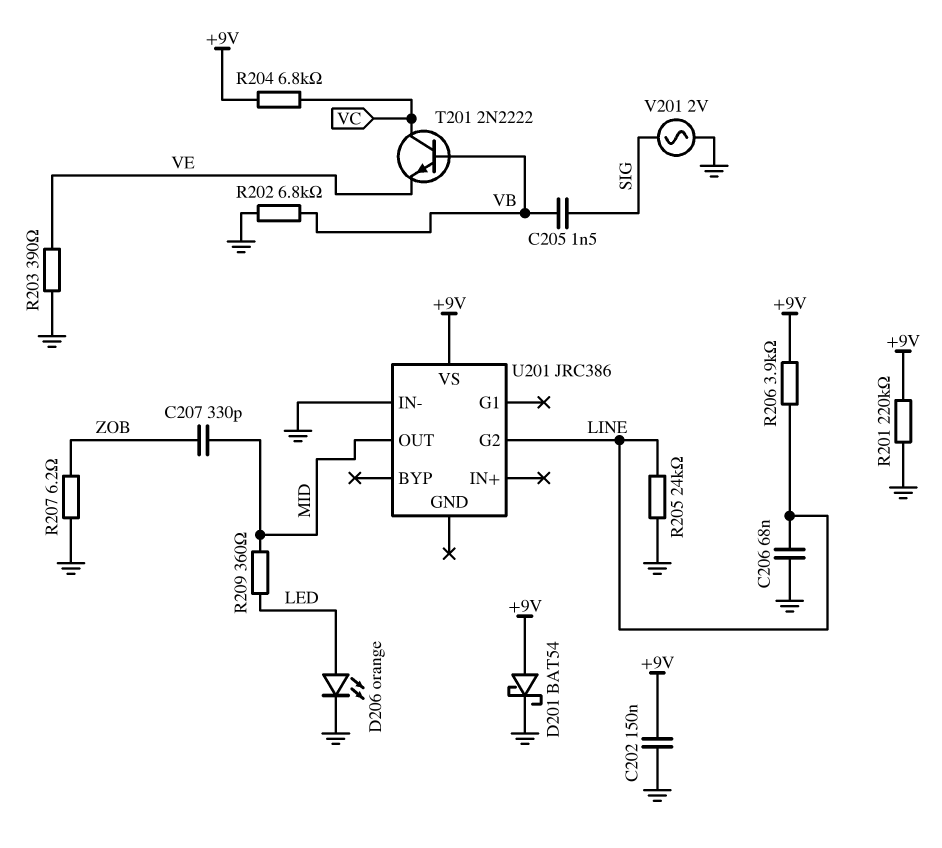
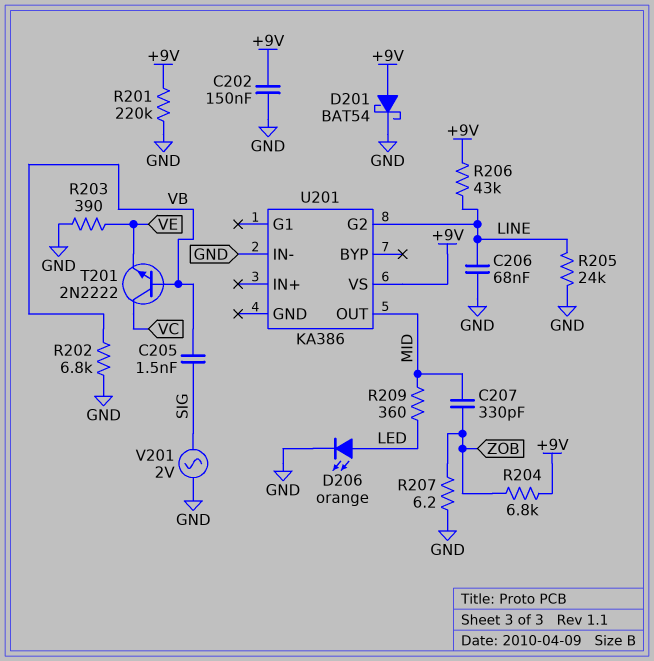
R204: 6.8k (+9V, VC) -> 6.8k (+9V, ZOB)
R206: 3.9k (+9V, LINE) -> 43k (+9V, LINE)
U201: JRC386 -> KA386

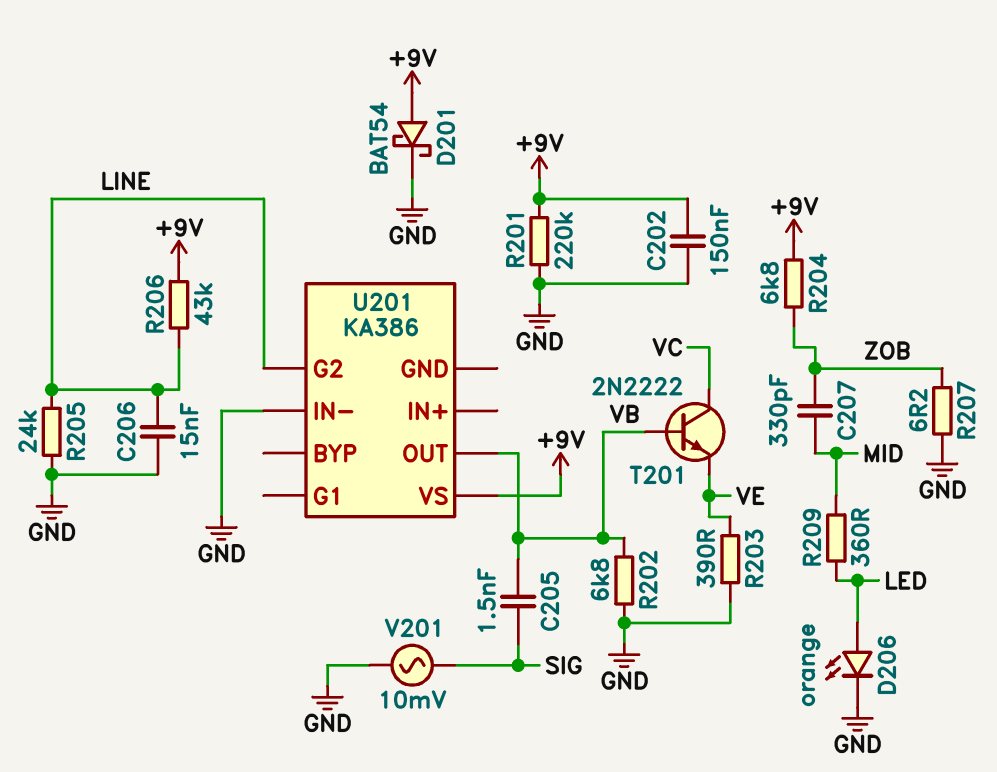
C206: 68nF (GND, LINE) -> 15nF (GND, LINE)
U201 pin OUT: MID -> VB
V201: AC 2V (GND, SIG) -> AC 10mV (GND, SIG)

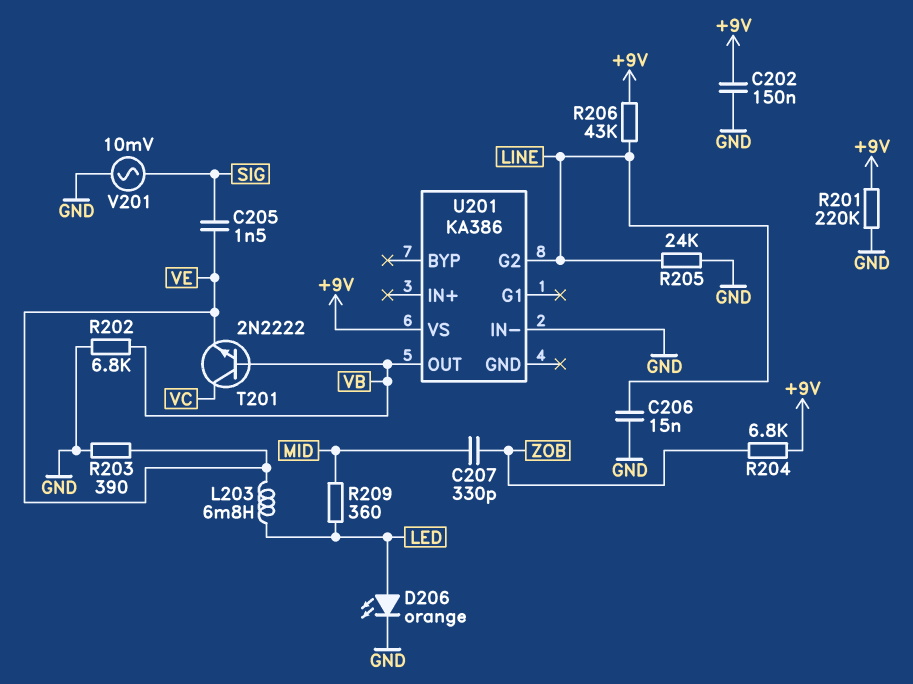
C205: 1.5nF (SIG, VB) -> 1.5nF (SIG, VE)
D201: schottky BAT54 (A +9V, K GND) -> none
L203: none -> 6.8mH (LED, VE)
R207: 6.2 (GND, ZOB) -> none

